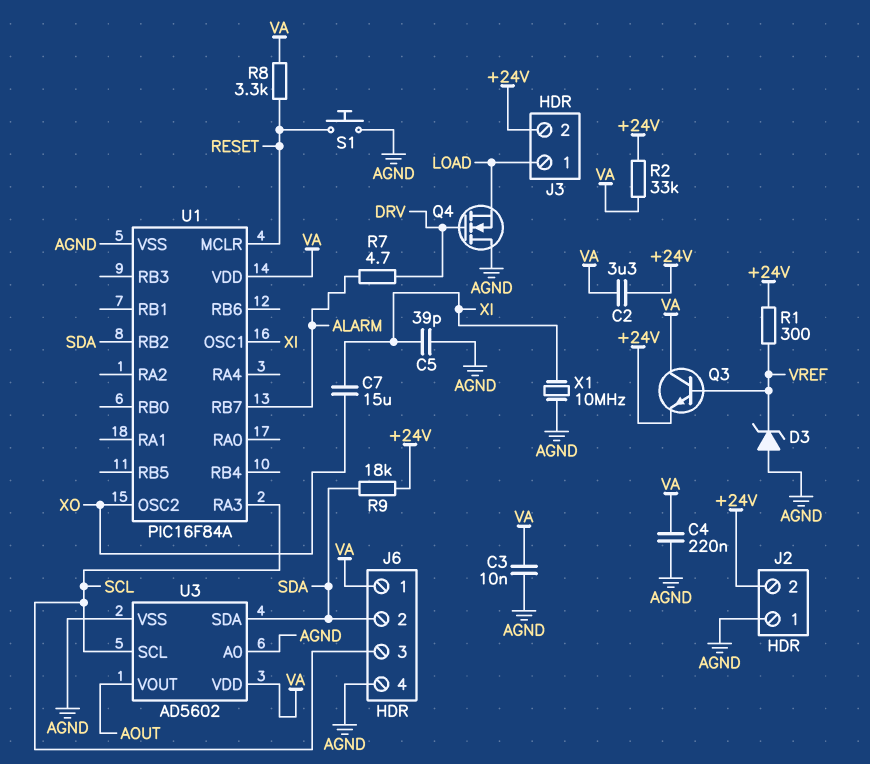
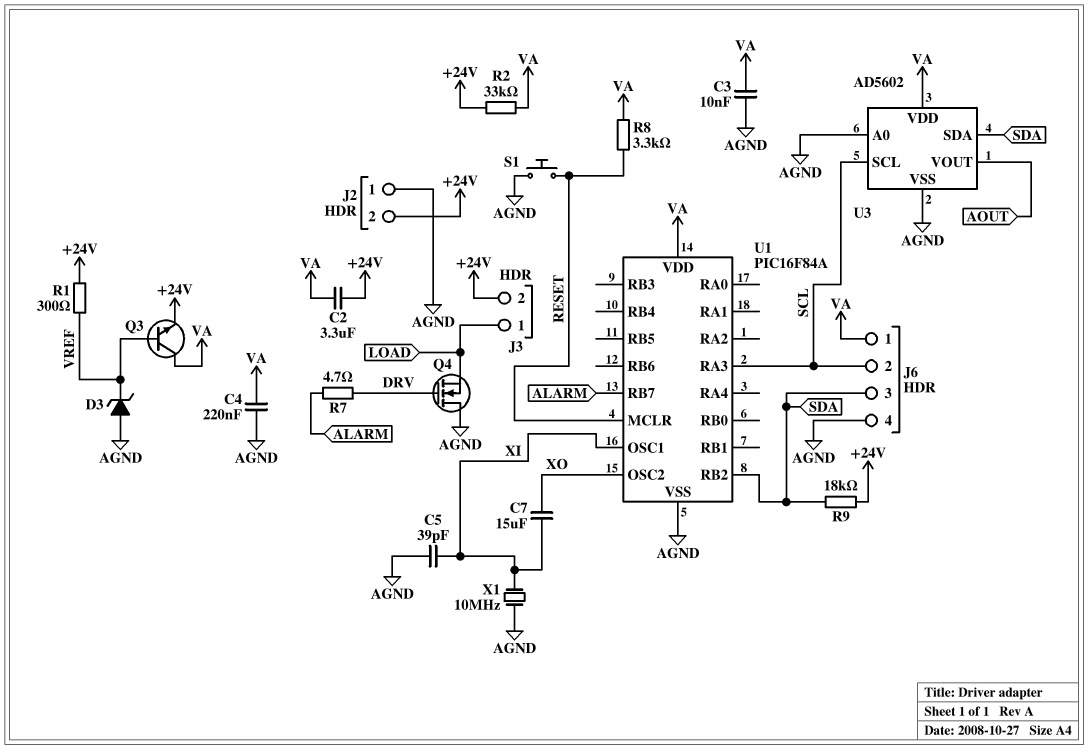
J6 pin 2: SDA -> SCL
J6 pin 3: SCL -> SDA

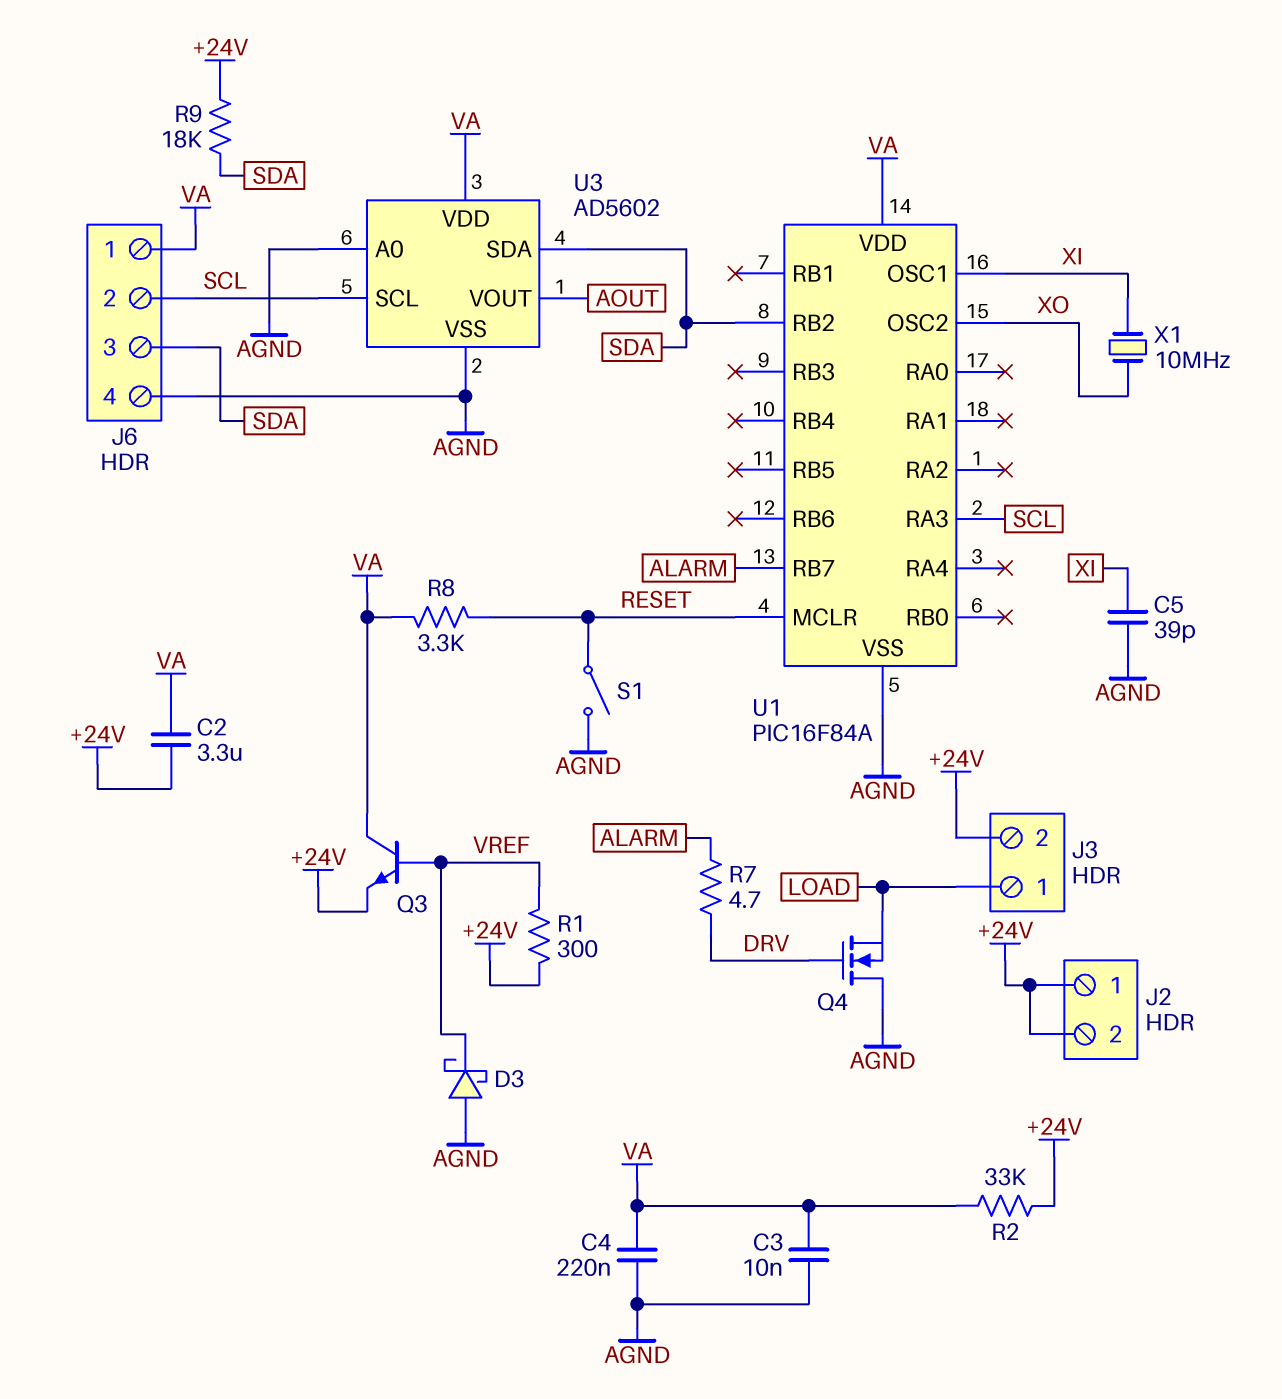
C7: 15uF (XI, XO) -> none
D3: zener (A AGND, K VREF) -> schottky (A AGND, K VREF)
J2 pin 1: AGND -> +24V
S1: button (AGND, RESET) -> switch (AGND, RESET)
X1: 10MHz (AGND, XI) -> 10MHz (XI, XO)

